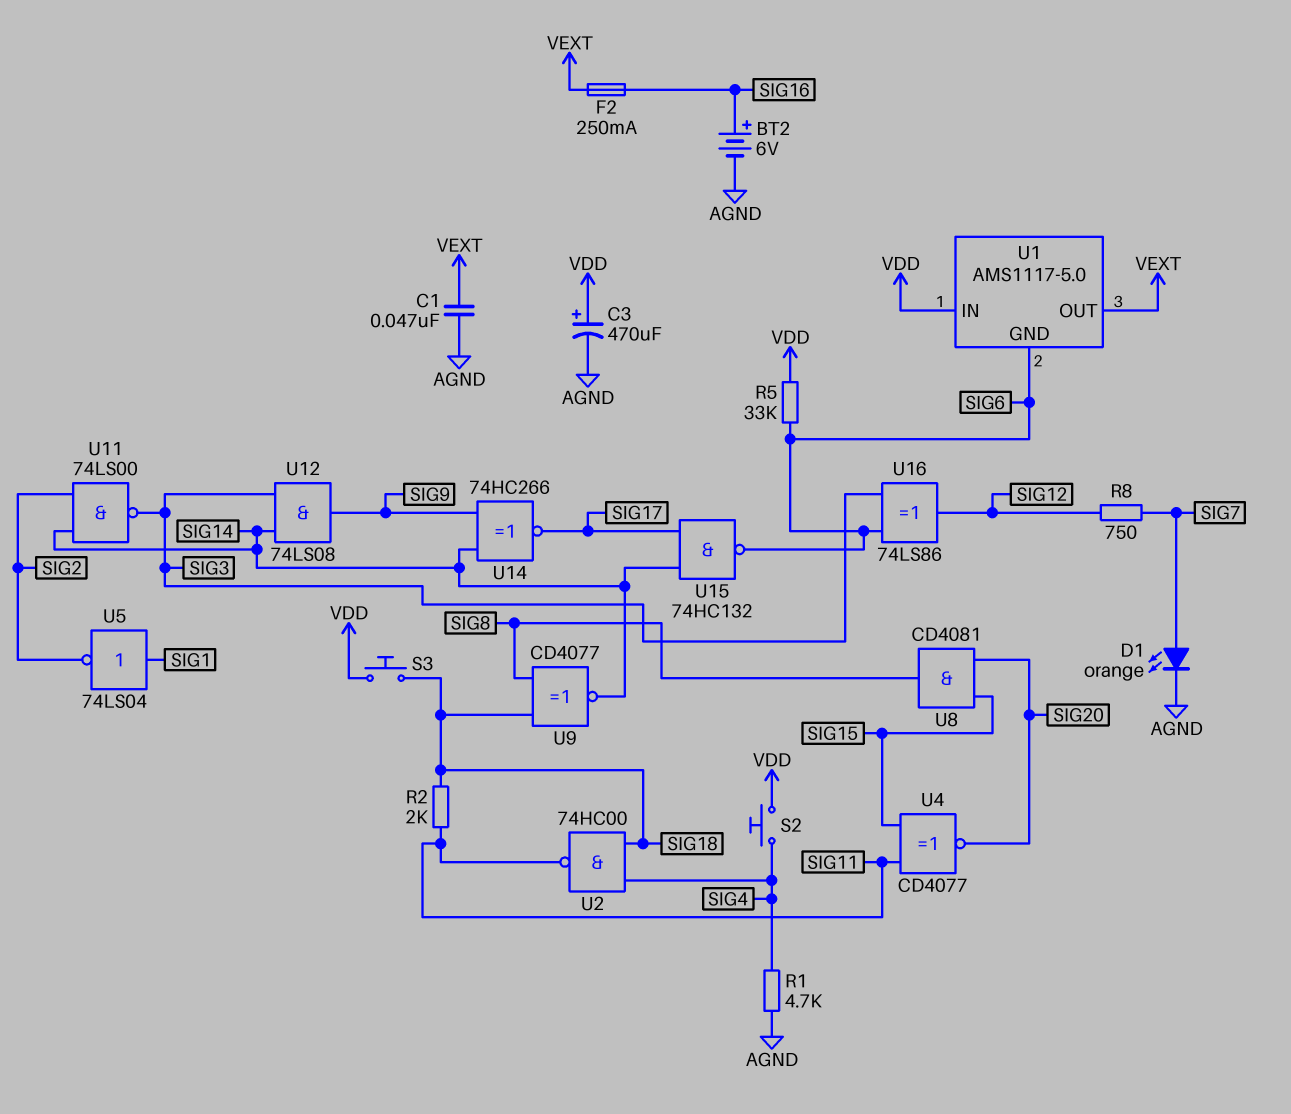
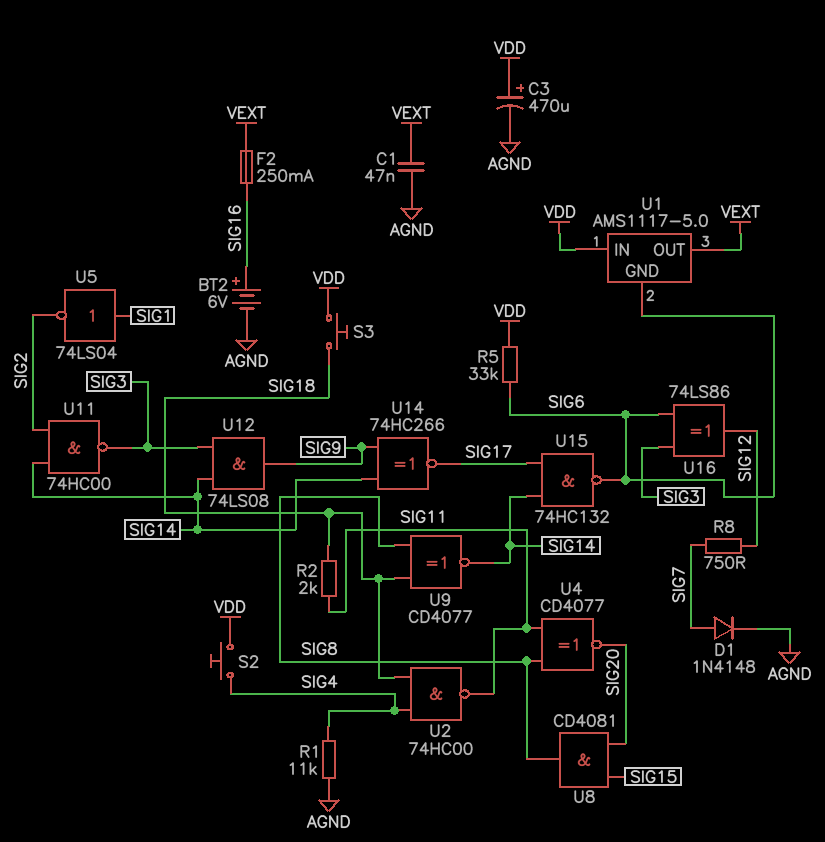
D1: LED orange (A SIG7, K AGND) -> diode 1N4148 (A SIG7, K AGND)
R1: 4.7k (AGND, SIG4) -> 11k (AGND, SIG4)
U4: XNOR CD4077 (in SIG11, in SIG15, out SIG20) -> XNOR CD4077 (in SIG8, in SIG11, out SIG20)
U11: NAND 74LS00 (in SIG2, in SIG14, out SIG3) -> NAND 74HC00 (in SIG2, in SIG14, out SIG3)

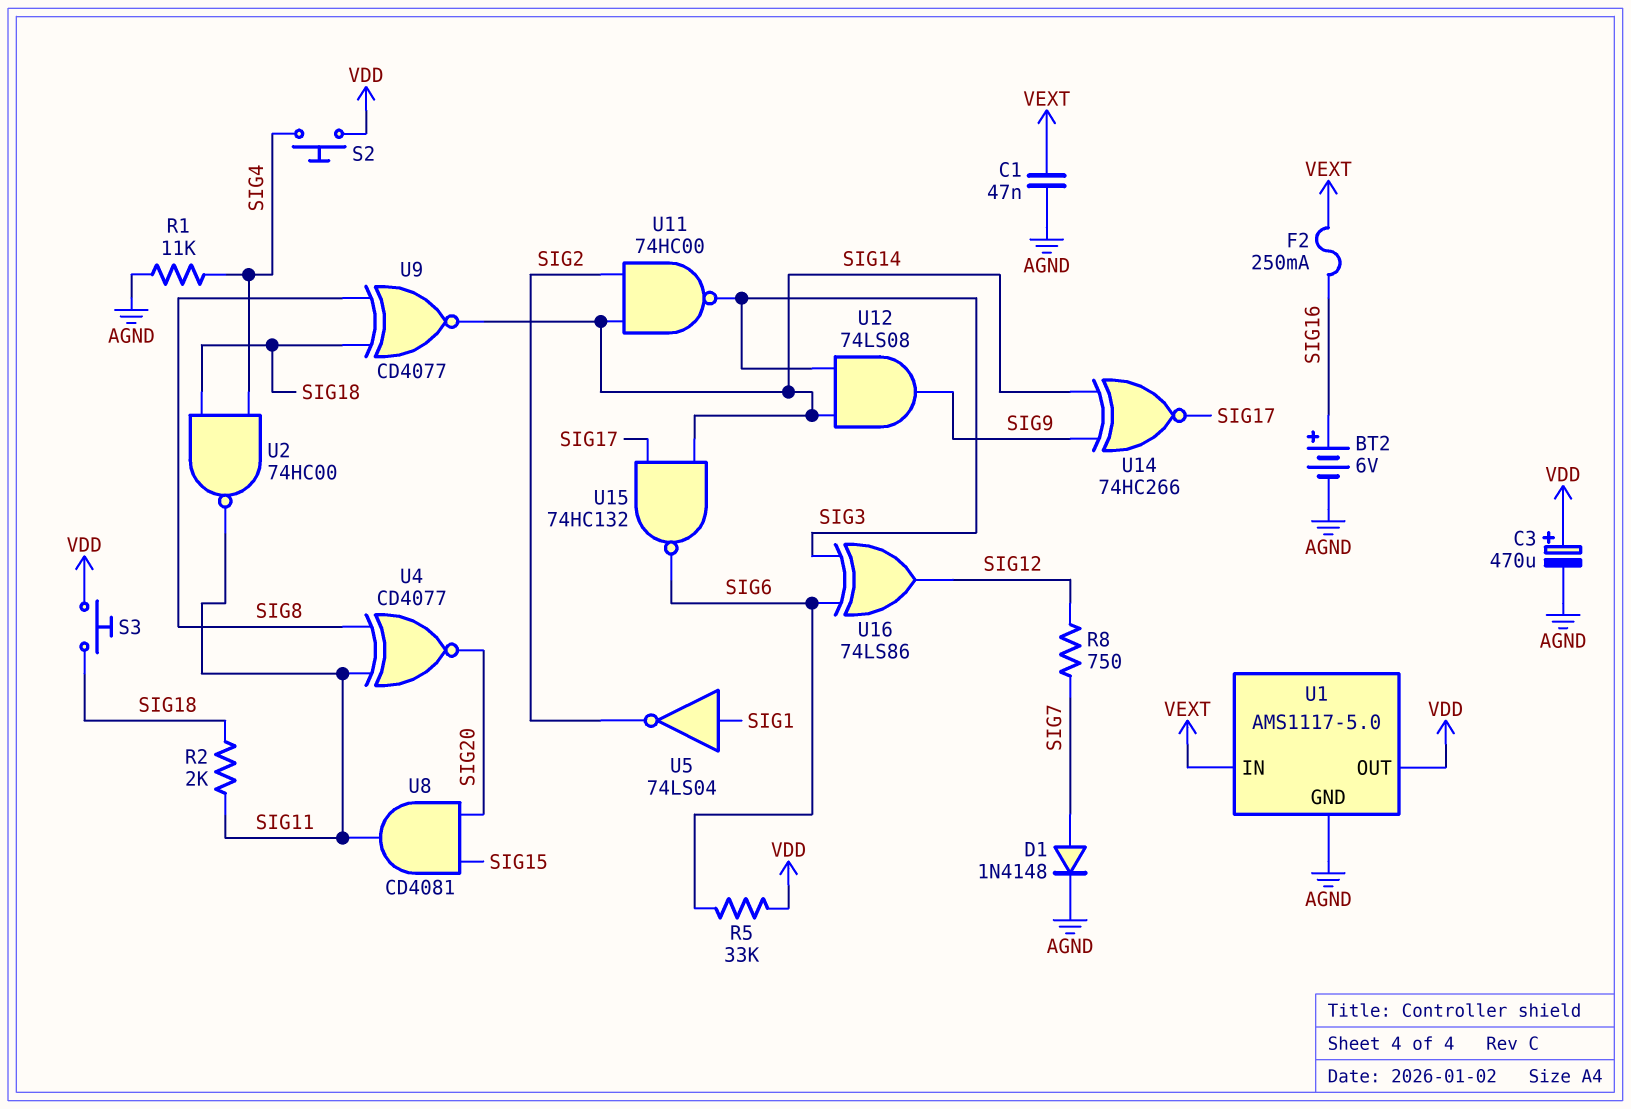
U1 pin GND: SIG6 -> AGND
U1 pin IN: VDD -> VEXT
U1 pin OUT: VEXT -> VDD
U8: AND CD4081 (in SIG15, in SIG20, out SIG8) -> AND CD4081 (in SIG15, in SIG20, out SIG11)

